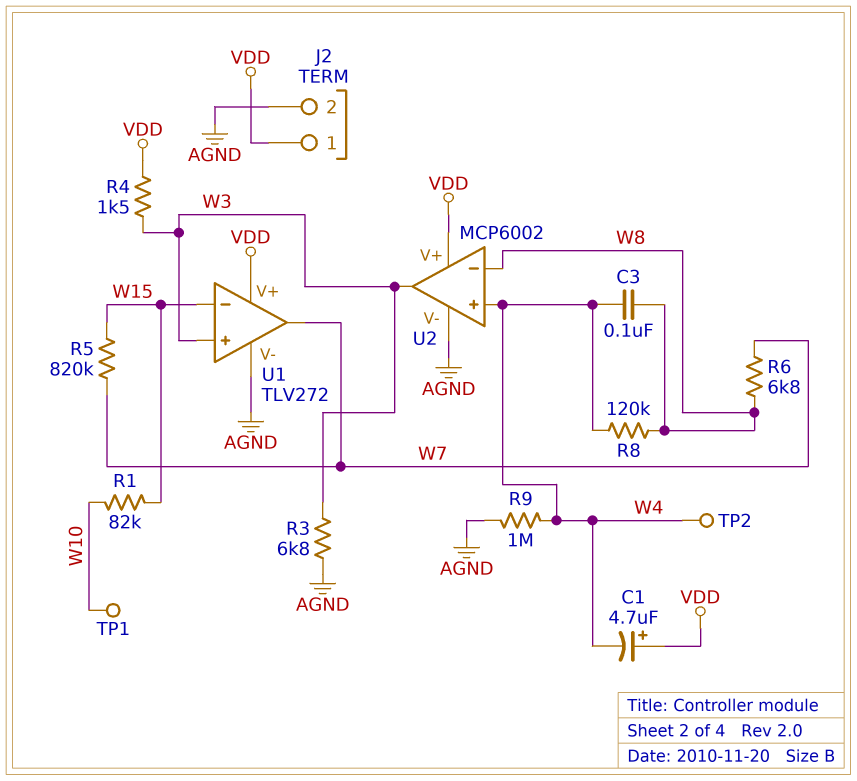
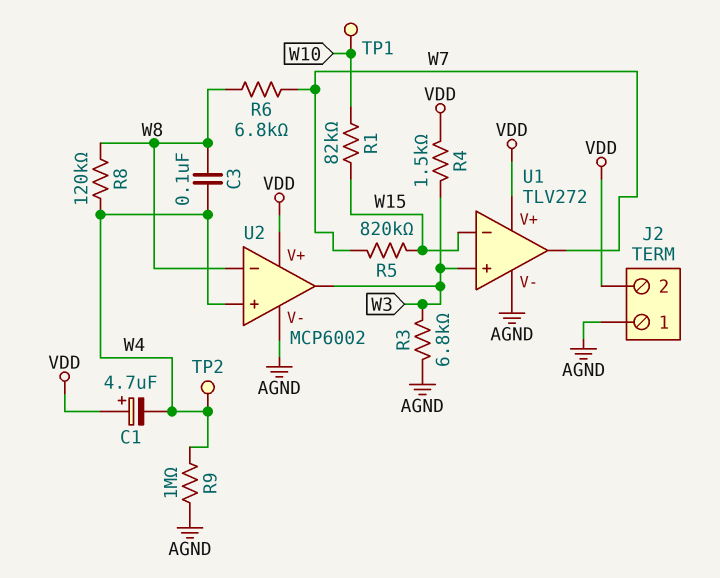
J2 pin 1: VDD -> AGND
J2 pin 2: AGND -> VDD

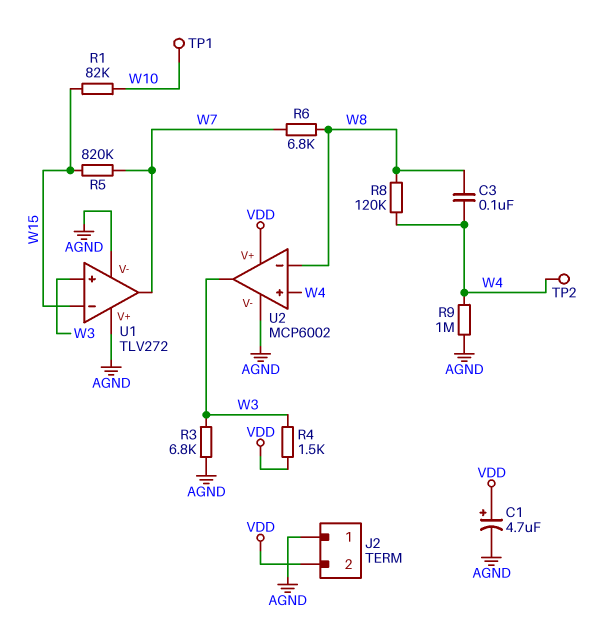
C1: 4.7uF (plus VDD, minus W4) -> 4.7uF (plus VDD, minus AGND)
U1 pin V+: VDD -> AGND

